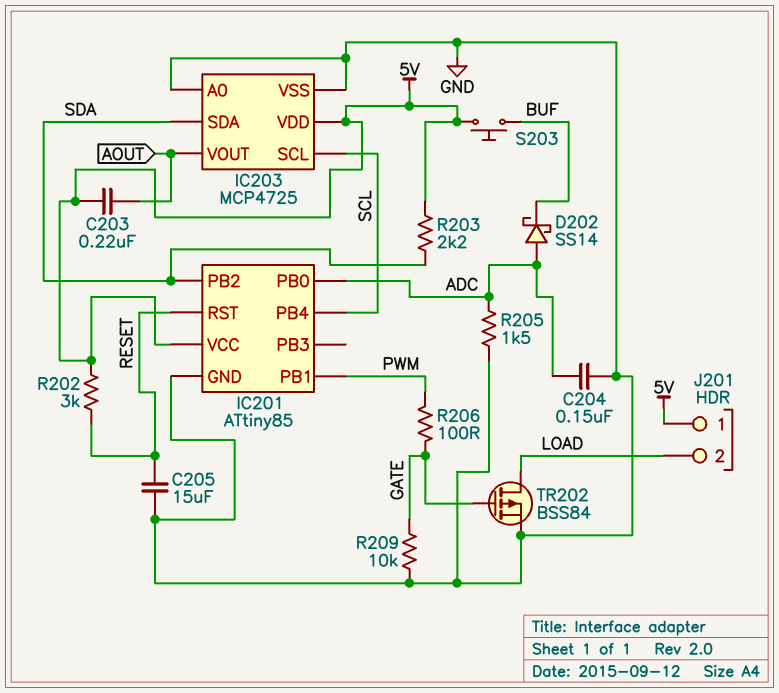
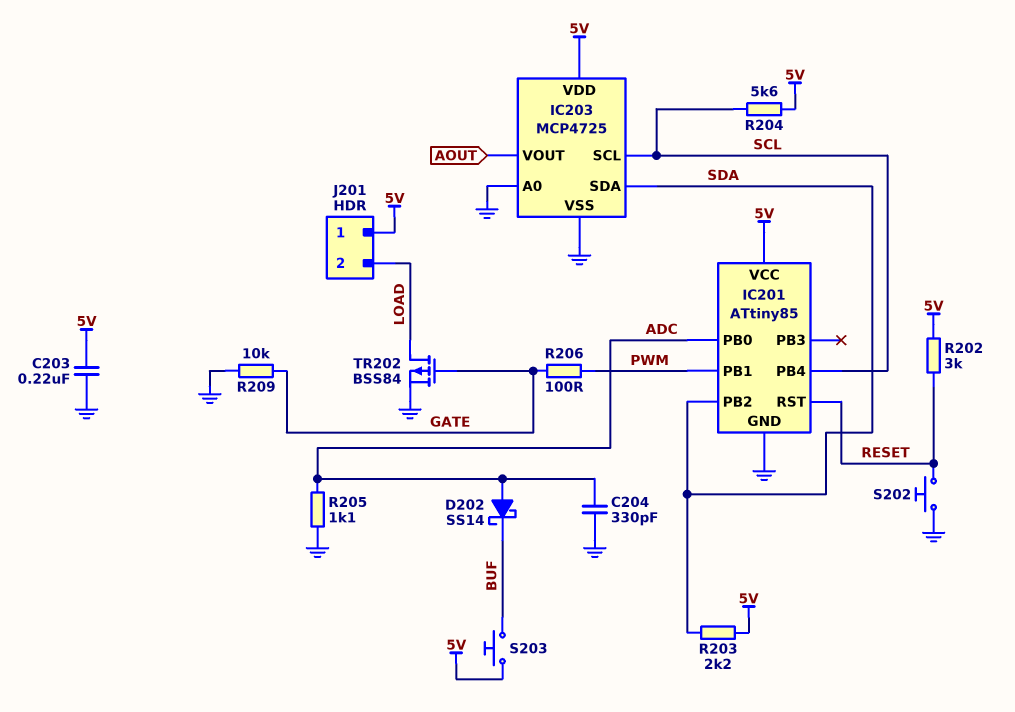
C203: 220nF (5V, AOUT) -> 220nF (5V, GND)
C204: 150nF (ADC, GND) -> 330pF (ADC, GND)
C205: 15uF (GND, RESET) -> none
R204: none -> 5.6k (5V, SCL)
R205: 1.5k (ADC, GND) -> 1.1k (ADC, GND)
S202: none -> button (GND, RESET)

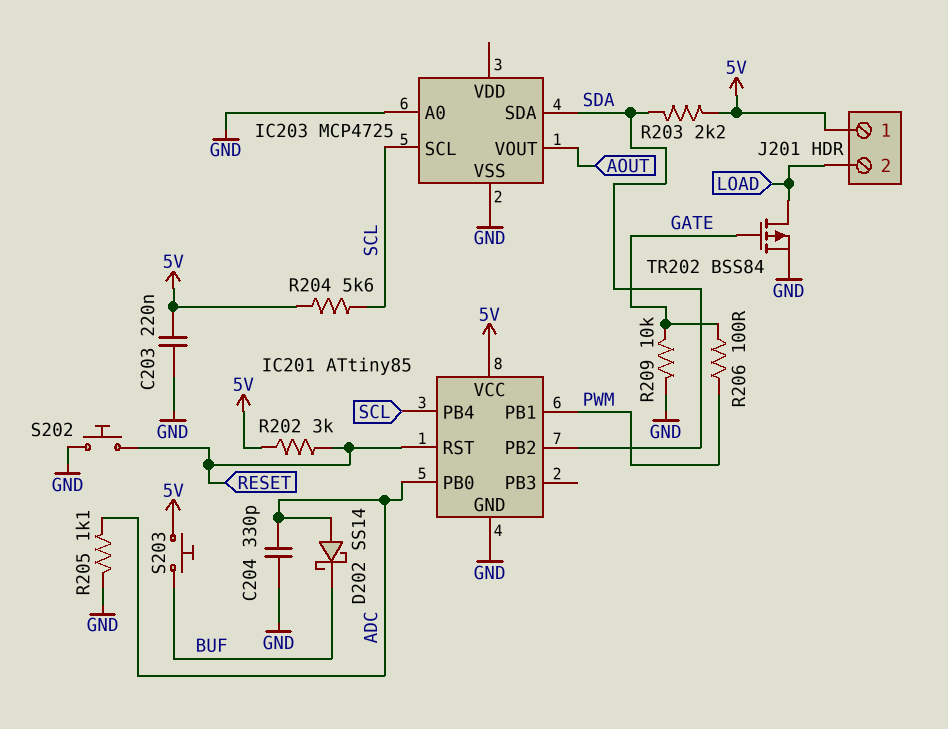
IC203 pin VDD: 5V -> none

